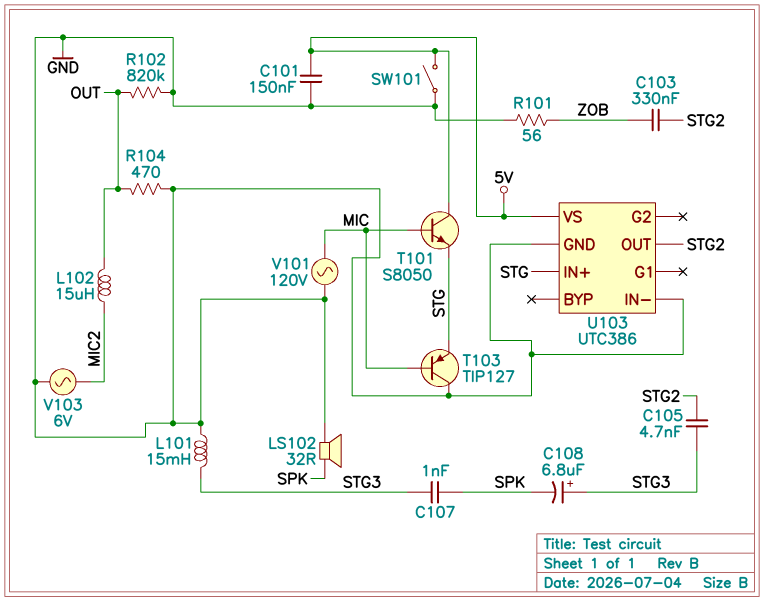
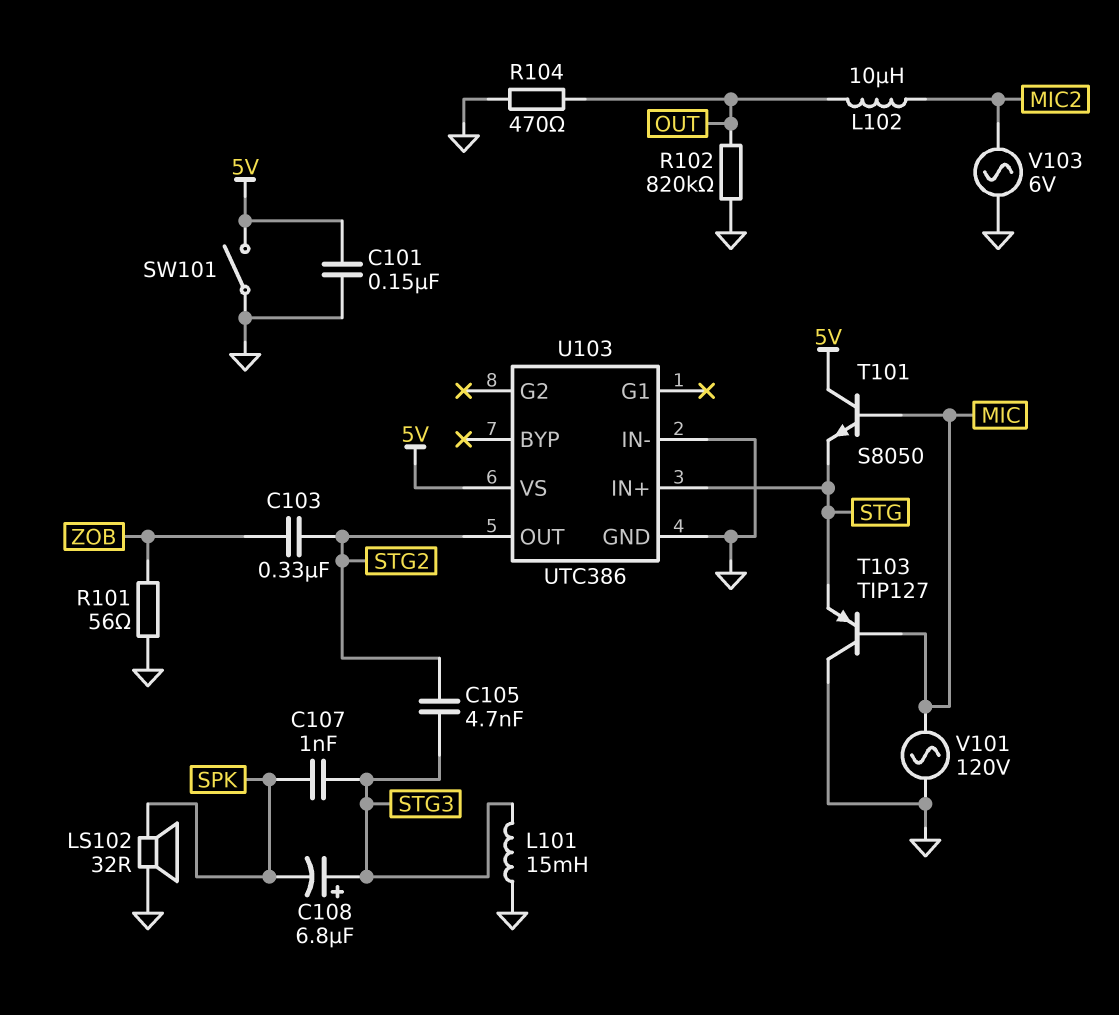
L102: 15uH (MIC2, OUT) -> 10uH (MIC2, OUT)

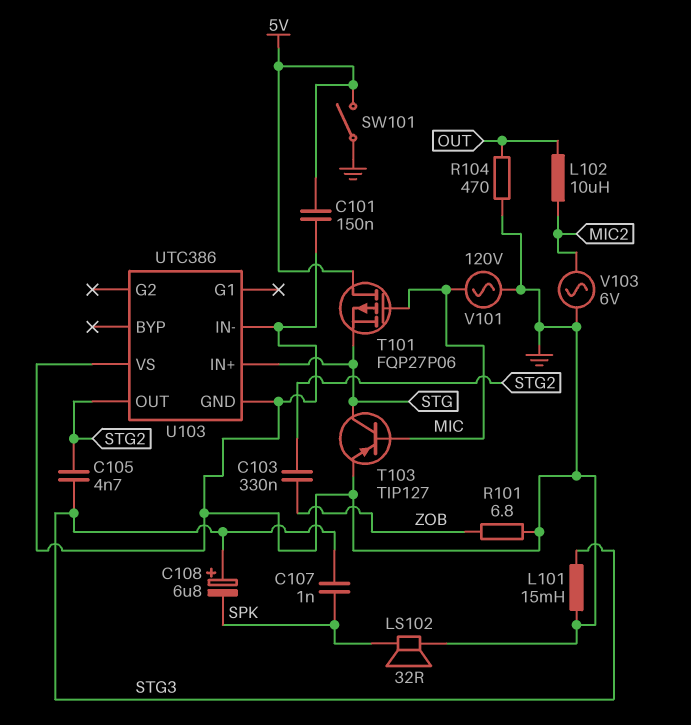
R101: 56 (GND, ZOB) -> 6.8 (GND, ZOB)
R102: 820k (GND, OUT) -> none
T101: NPN S8050 (B MIC, C 5V, E STG) -> PMOS FQP27P06 (G MIC, D 5V, S STG)
T103: PNP TIP127 (B MIC, C GND, E STG) -> PNP TIP127 (B MIC, C STG, E GND)
U103 pin VS: 5V -> GND

